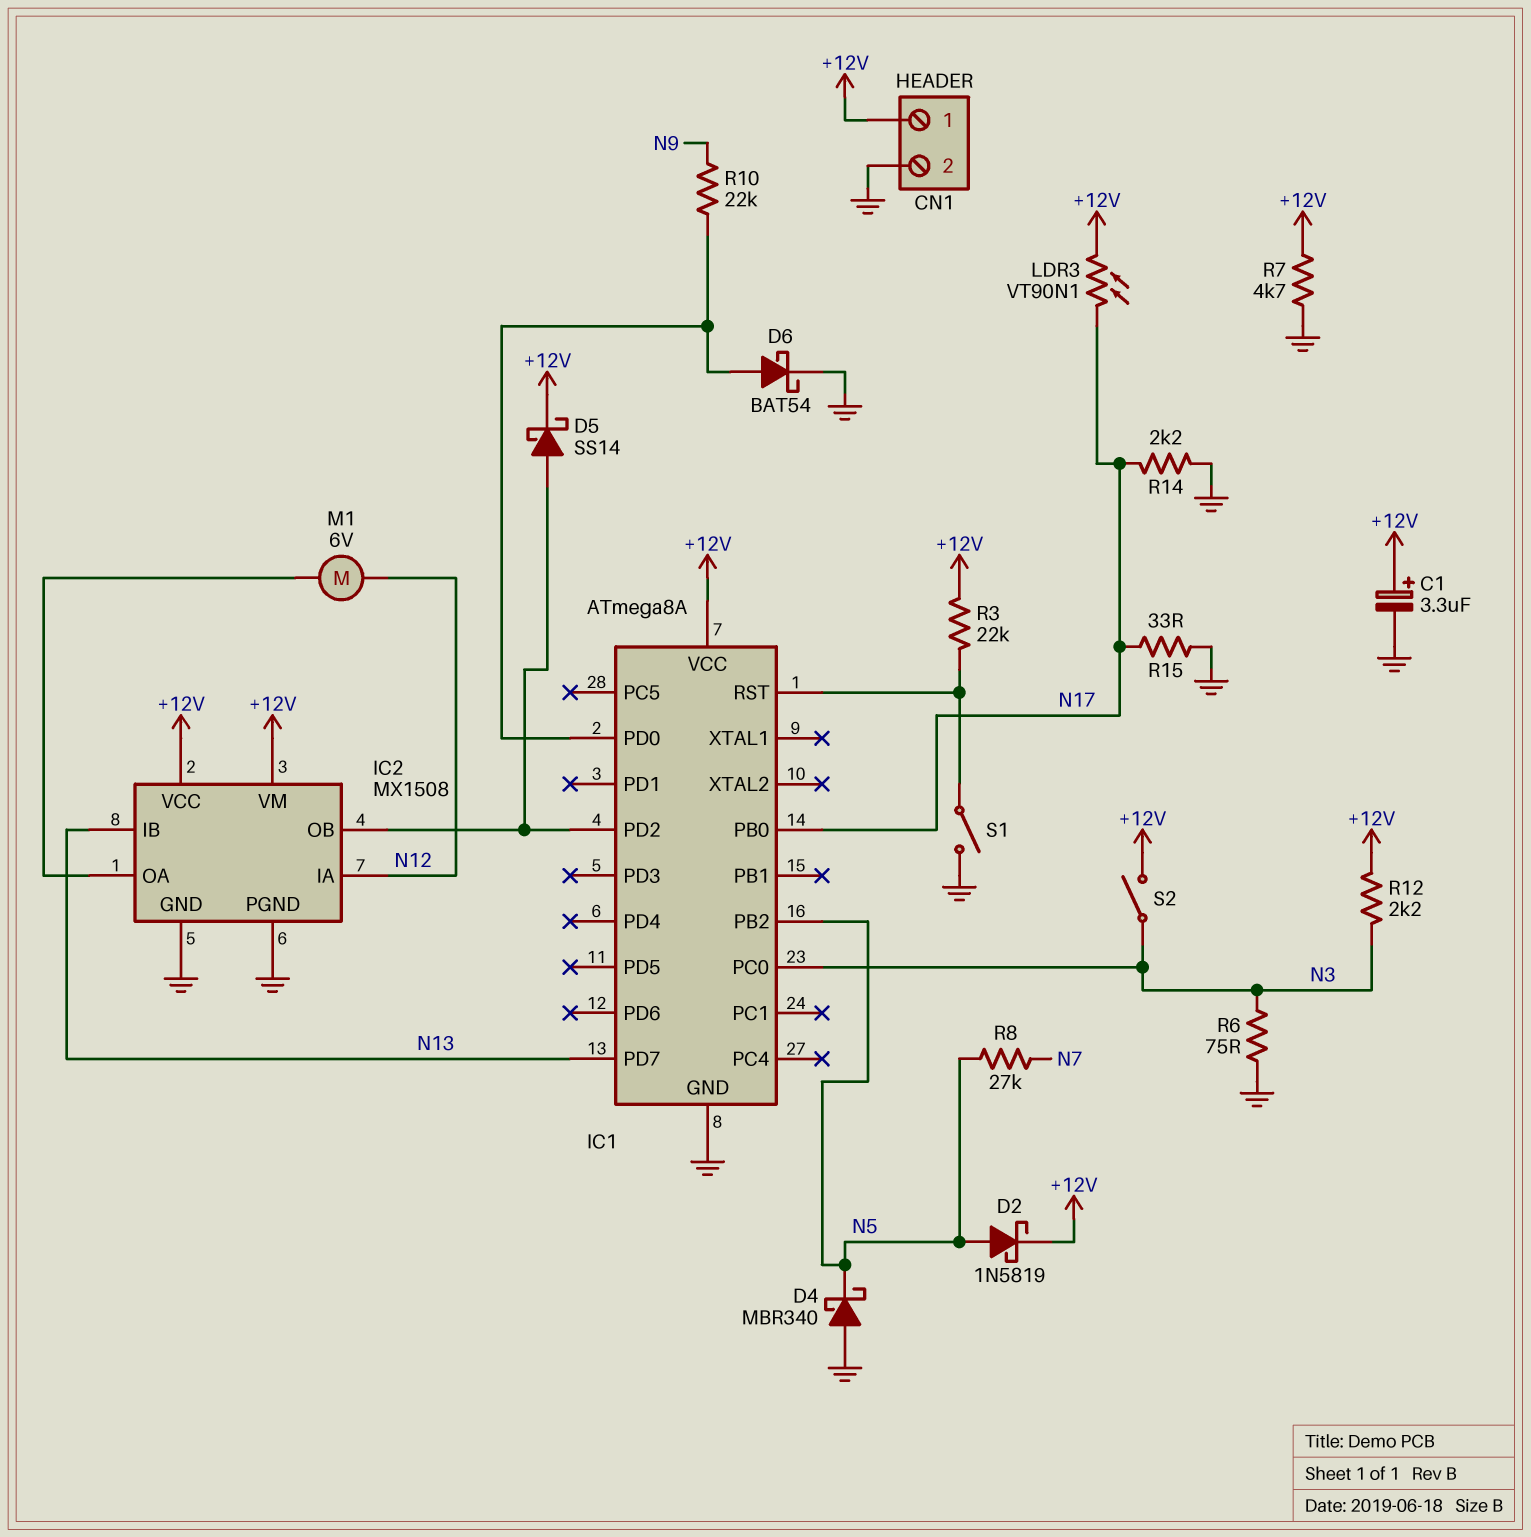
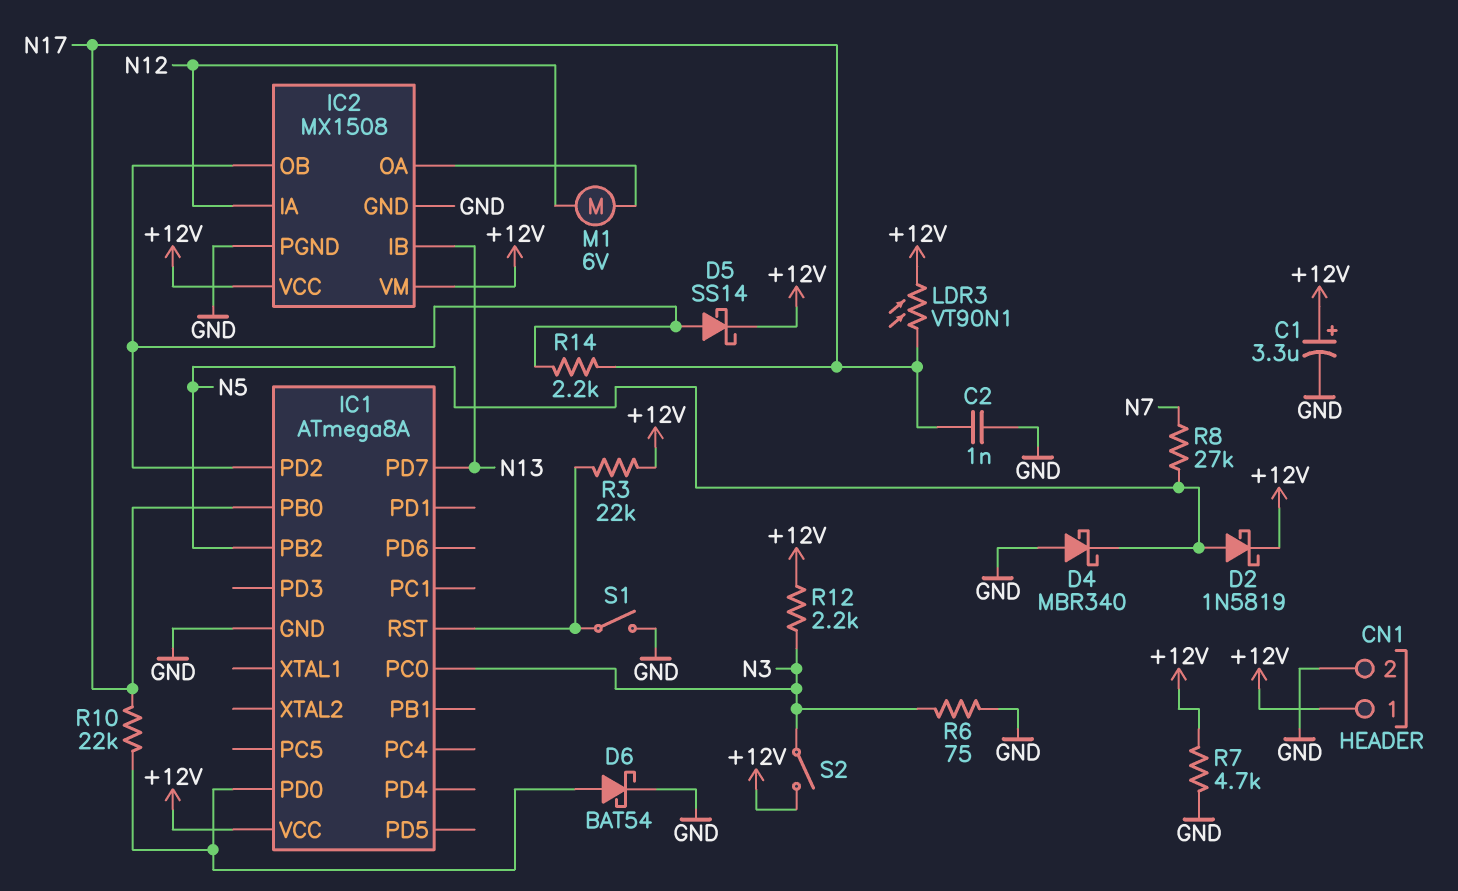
C2: none -> 1nF (GND, N17)
R10: 22k (IC1/PD0, N9) -> 22k (IC1/PD0, N17)
R14: 2.2k (GND, N17) -> 2.2k (IC1/PD2, N17)
R15: 33 (GND, N17) -> none

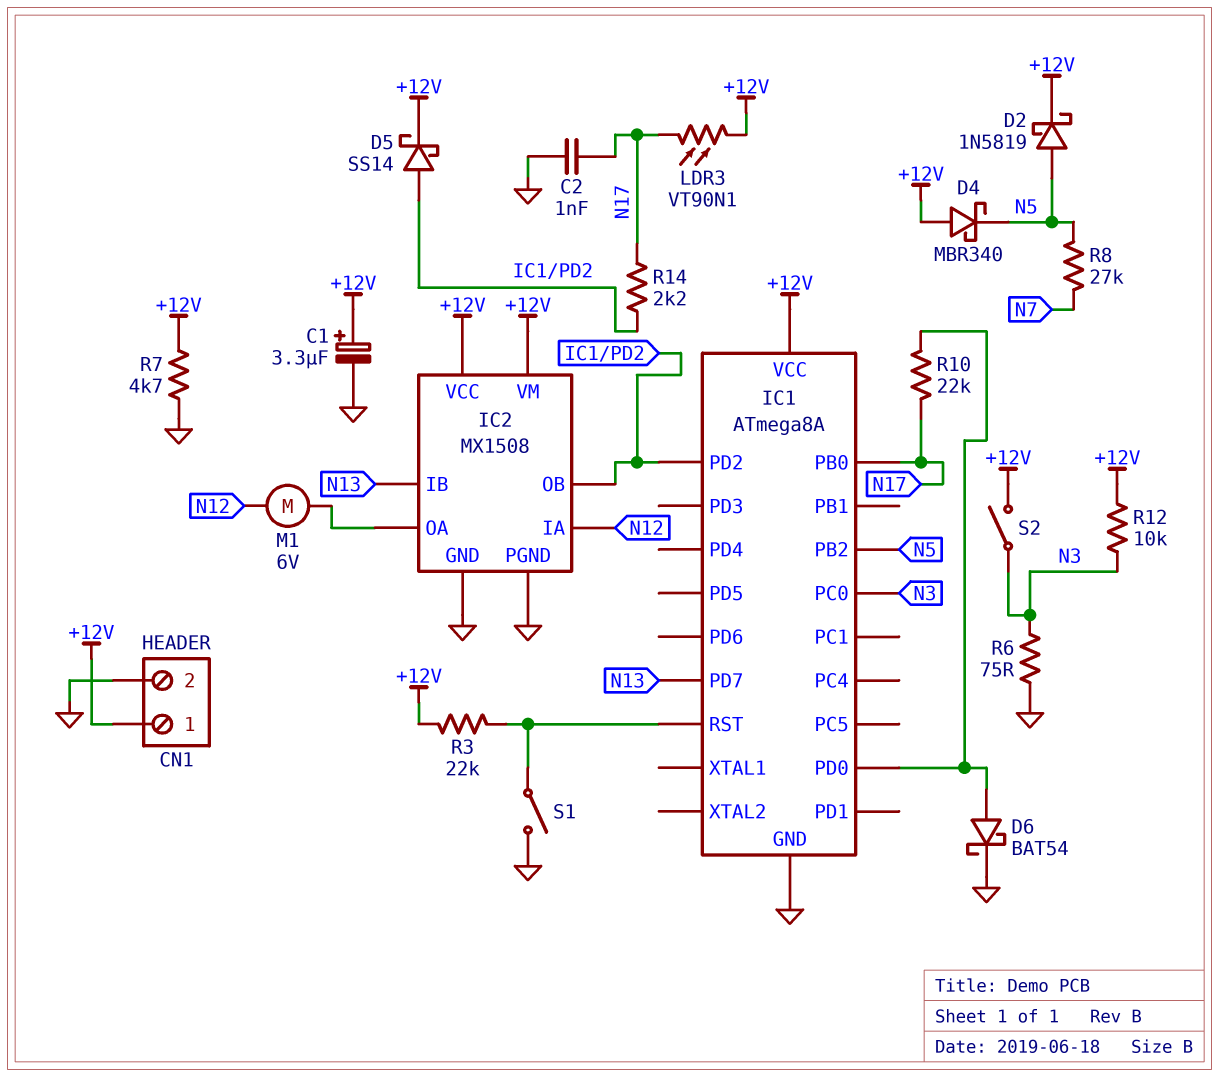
D4: schottky MBR340 (A GND, K N5) -> schottky MBR340 (A +12V, K N5)
R12: 2.2k (+12V, N3) -> 10k (+12V, N3)

